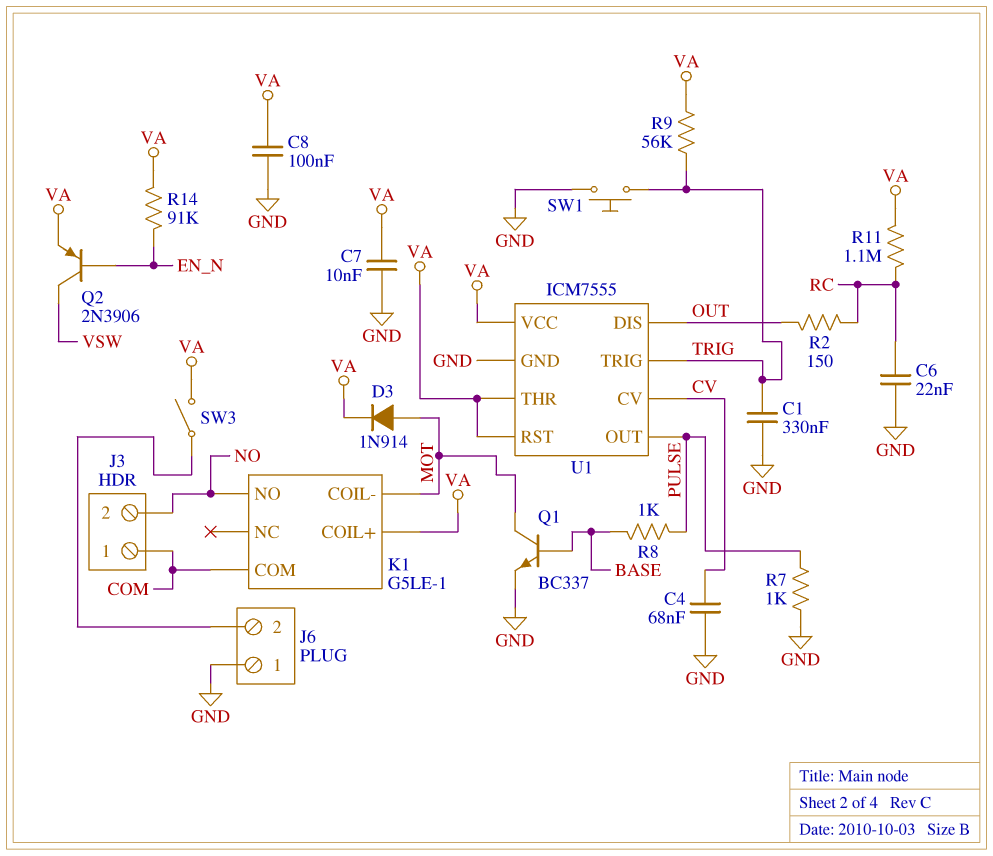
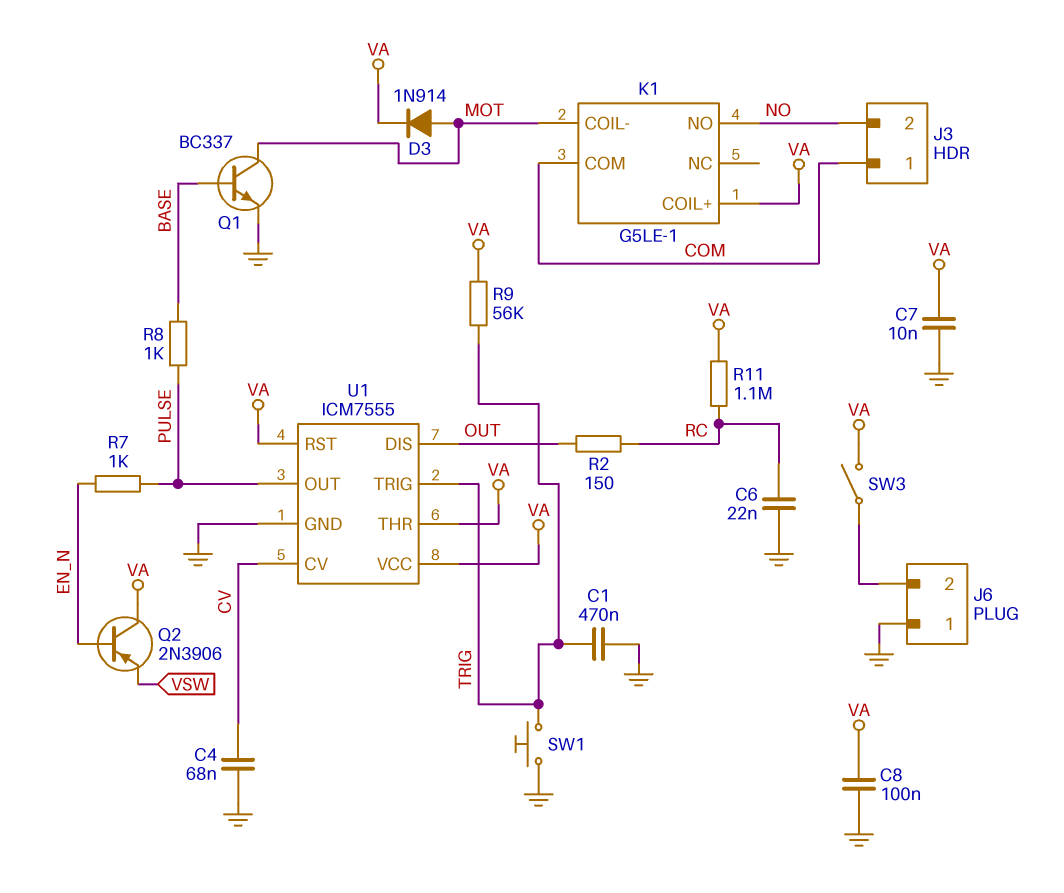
C1: 330nF (GND, TRIG) -> 470nF (GND, TRIG)
Q2: PNP 2N3906 (B EN_N, C VSW, E VA) -> PNP 2N3906 (B EN_N, C VA, E VSW)
R7: 1k (GND, PULSE) -> 1k (EN_N, PULSE)
R14: 91k (EN_N, VA) -> none

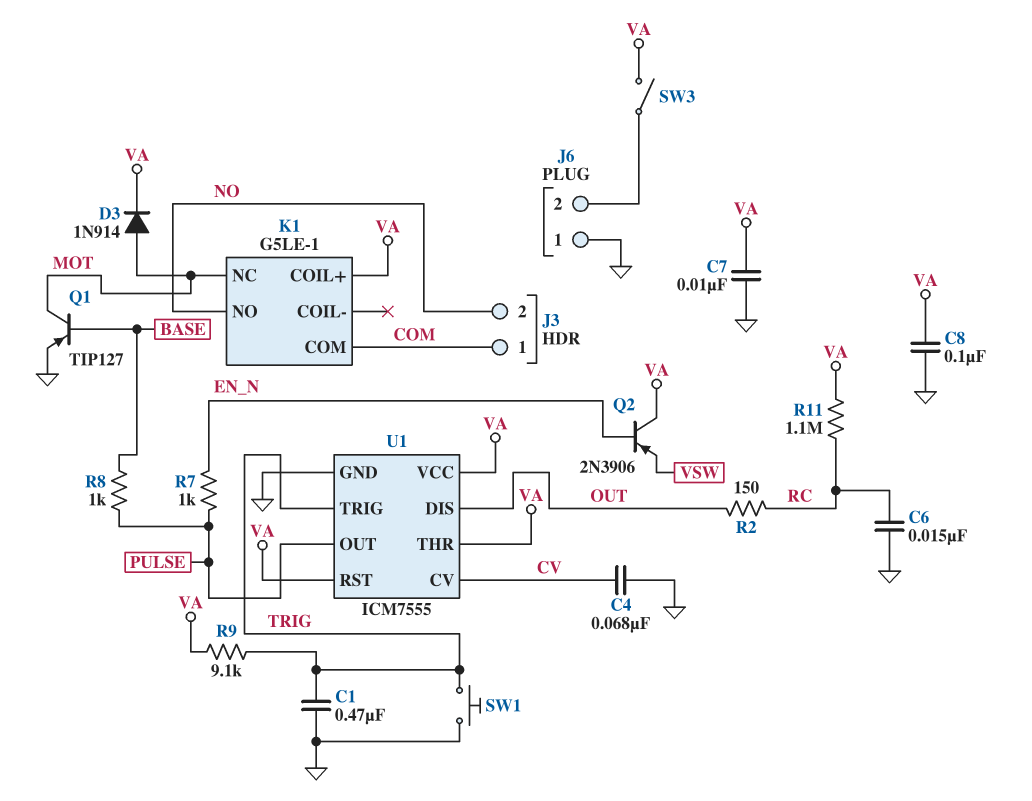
C6: 22nF (GND, RC) -> 15nF (GND, RC)
K1 pin COIL-: MOT -> none
K1 pin NC: none -> MOT
Q1: NPN BC337 (B BASE, C MOT, E GND) -> PNP TIP127 (B BASE, C MOT, E GND)
R9: 56k (TRIG, VA) -> 9.1k (TRIG, VA)

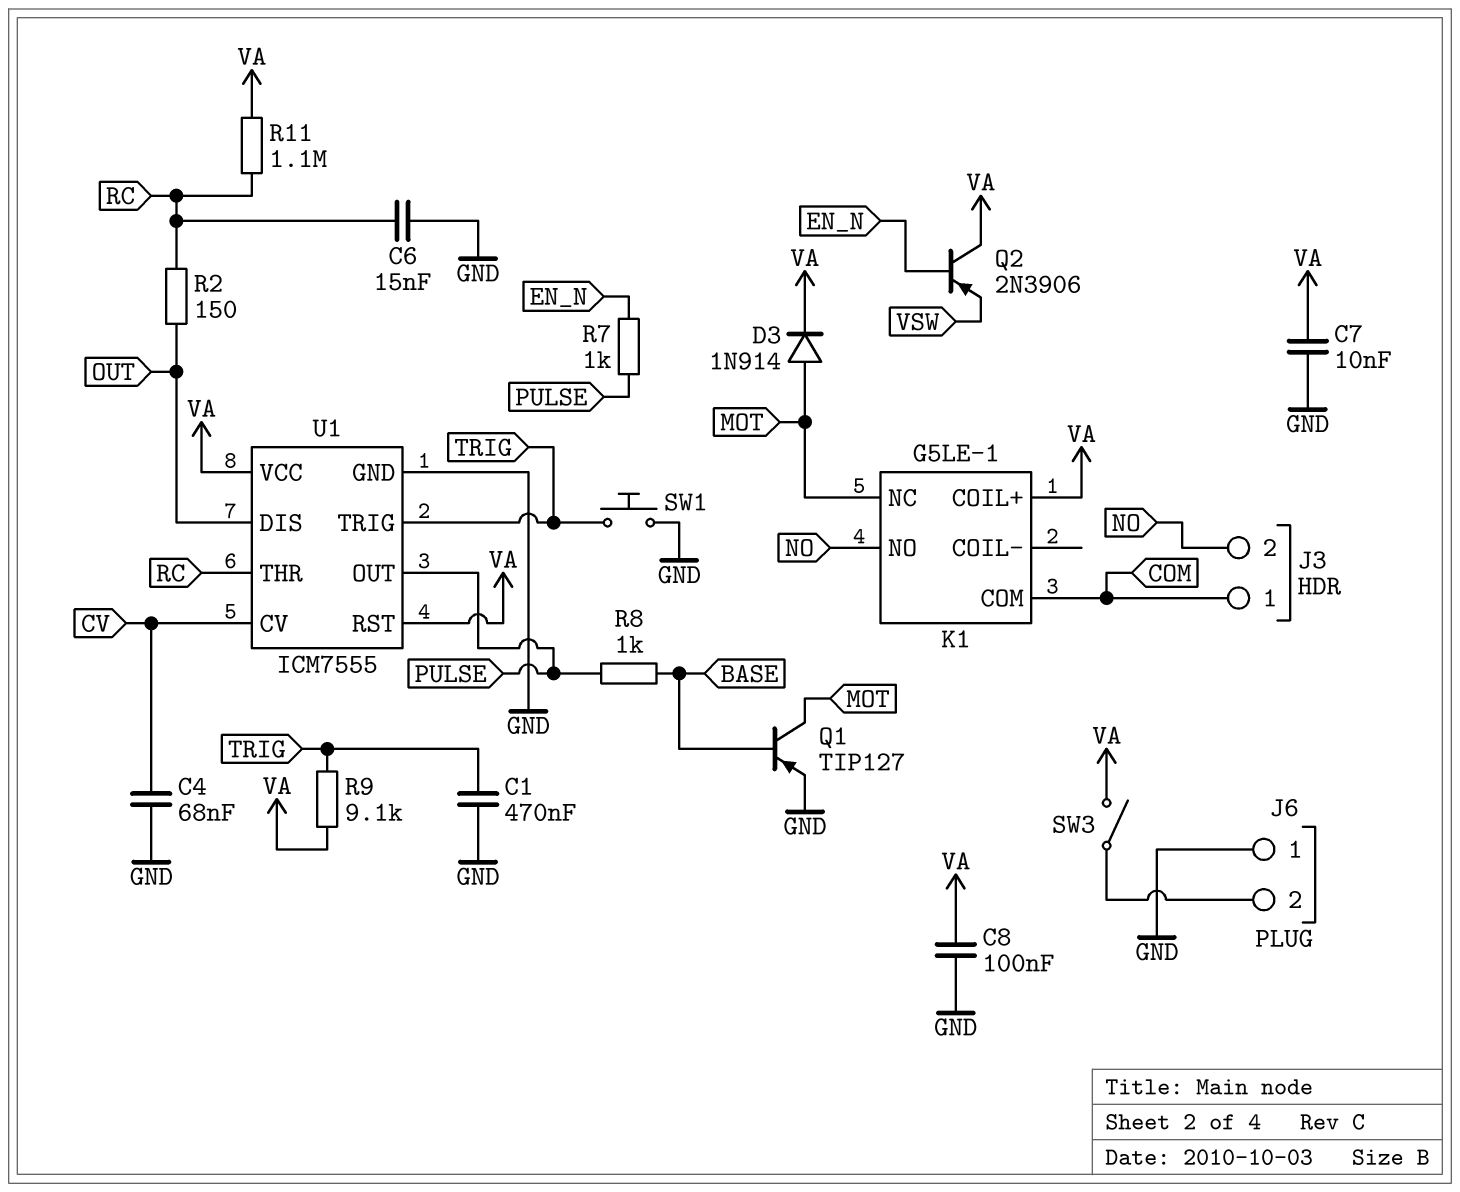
U1 pin THR: VA -> RC

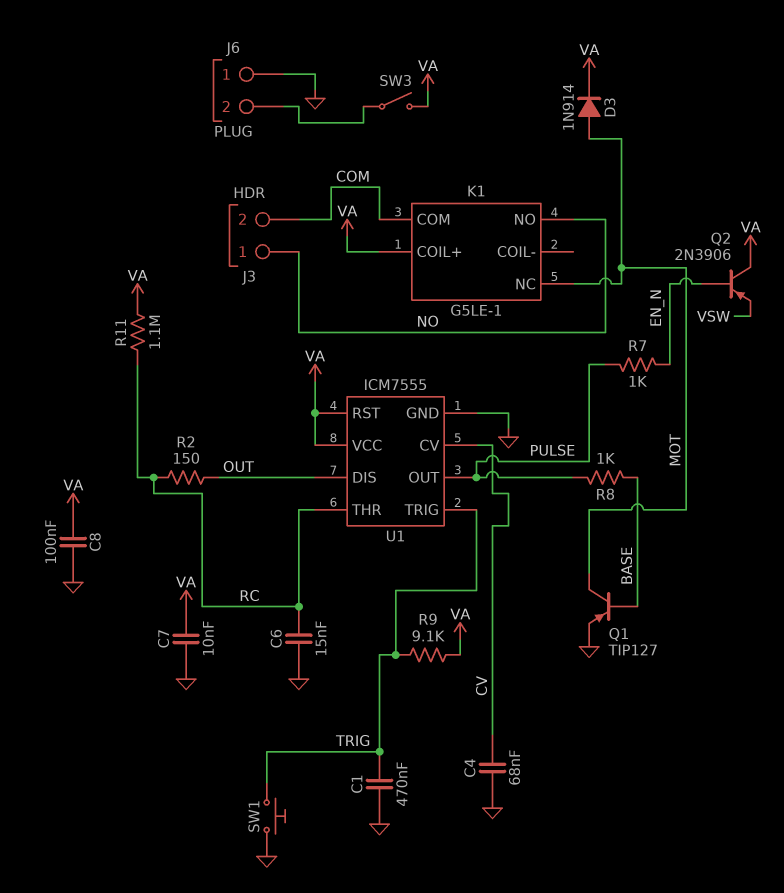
J3 pin 1: COM -> NO
J3 pin 2: NO -> COM

